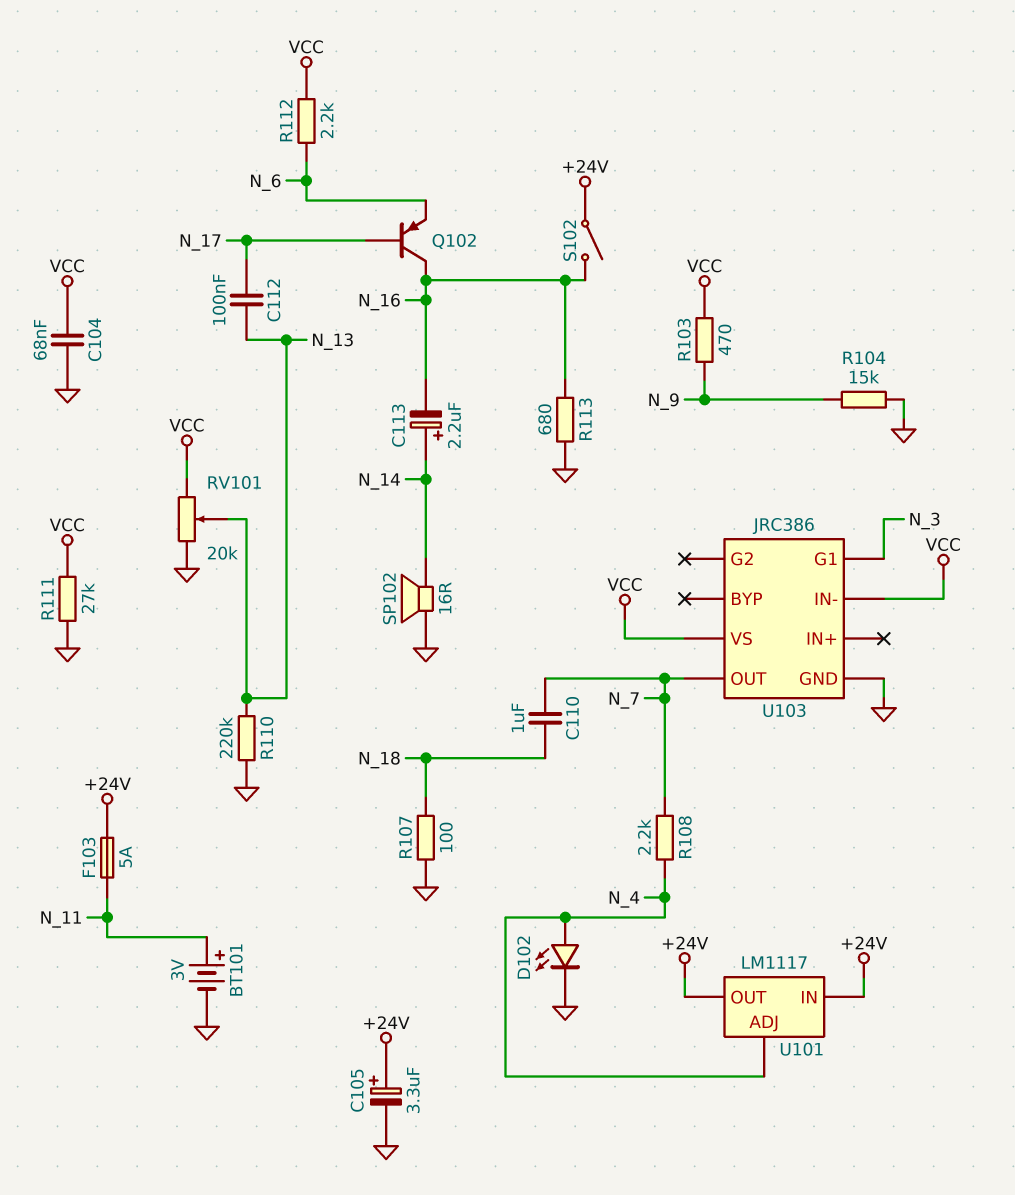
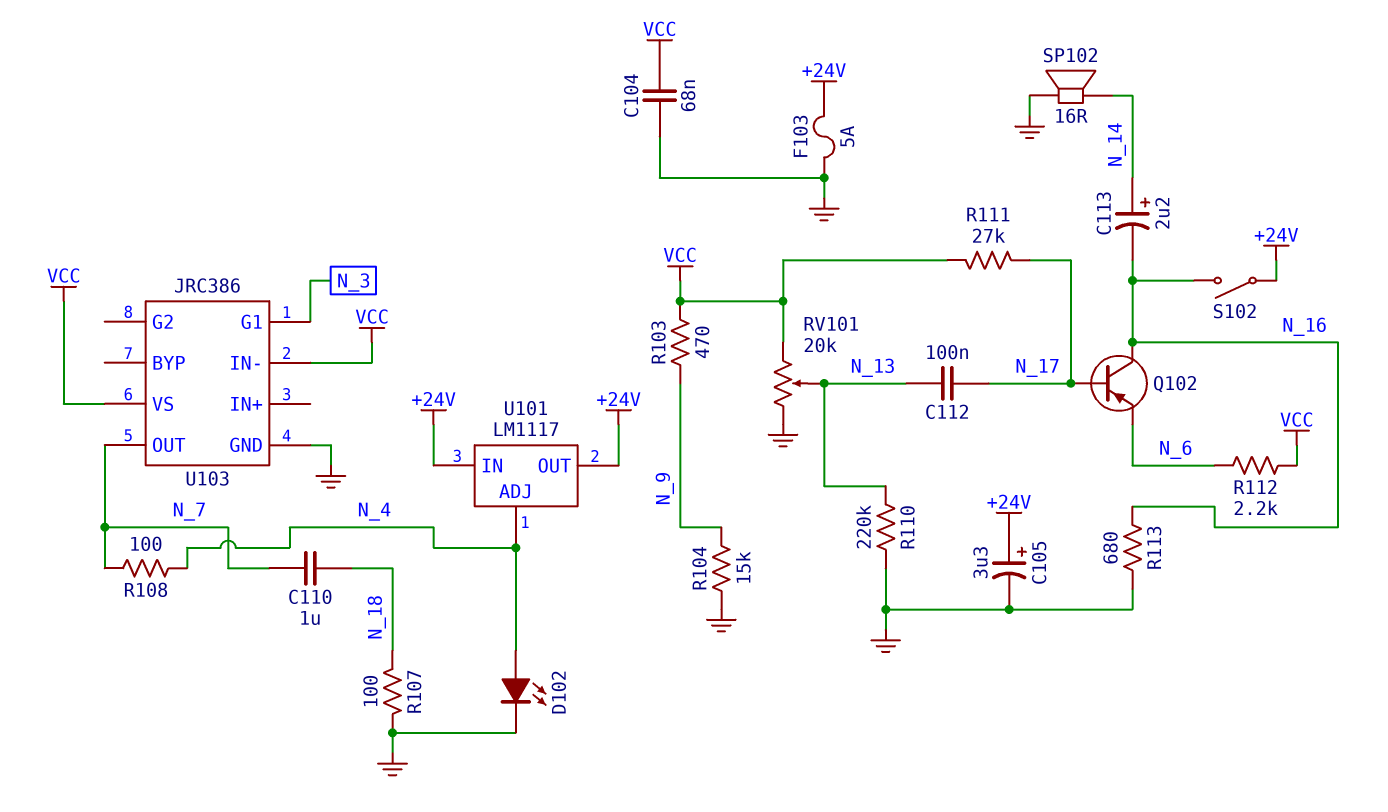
BT101: 3V (plus N_11, minus GND) -> none
F103: 5A (+24V, N_11) -> 5A (+24V, GND)
R108: 2.2k (N_4, N_7) -> 100 (N_4, N_7)
R111: 27k (GND, VCC) -> 27k (N_17, VCC)

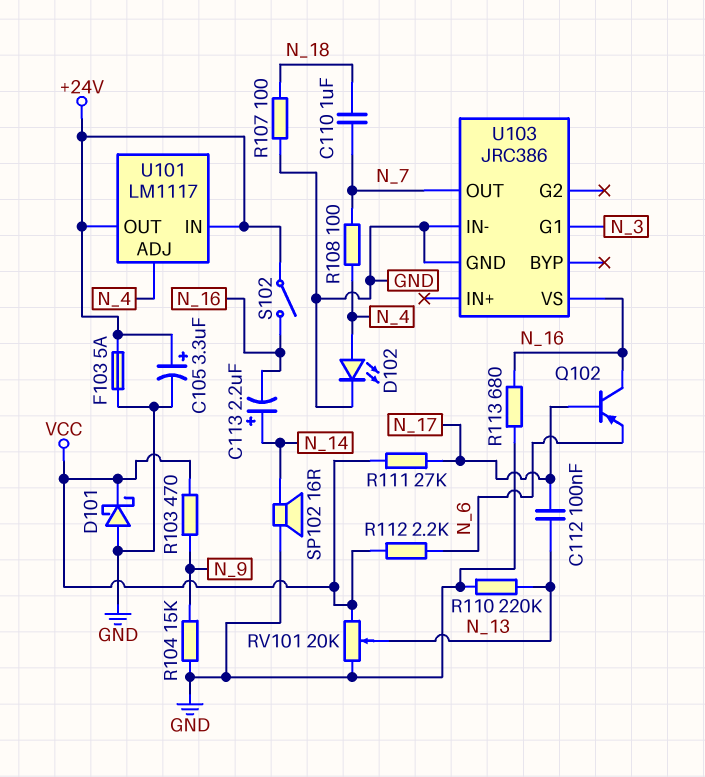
C104: 68nF (GND, VCC) -> none
D101: none -> schottky (A GND, K VCC)
U103 pin IN-: VCC -> GND
U103 pin VS: VCC -> N_16

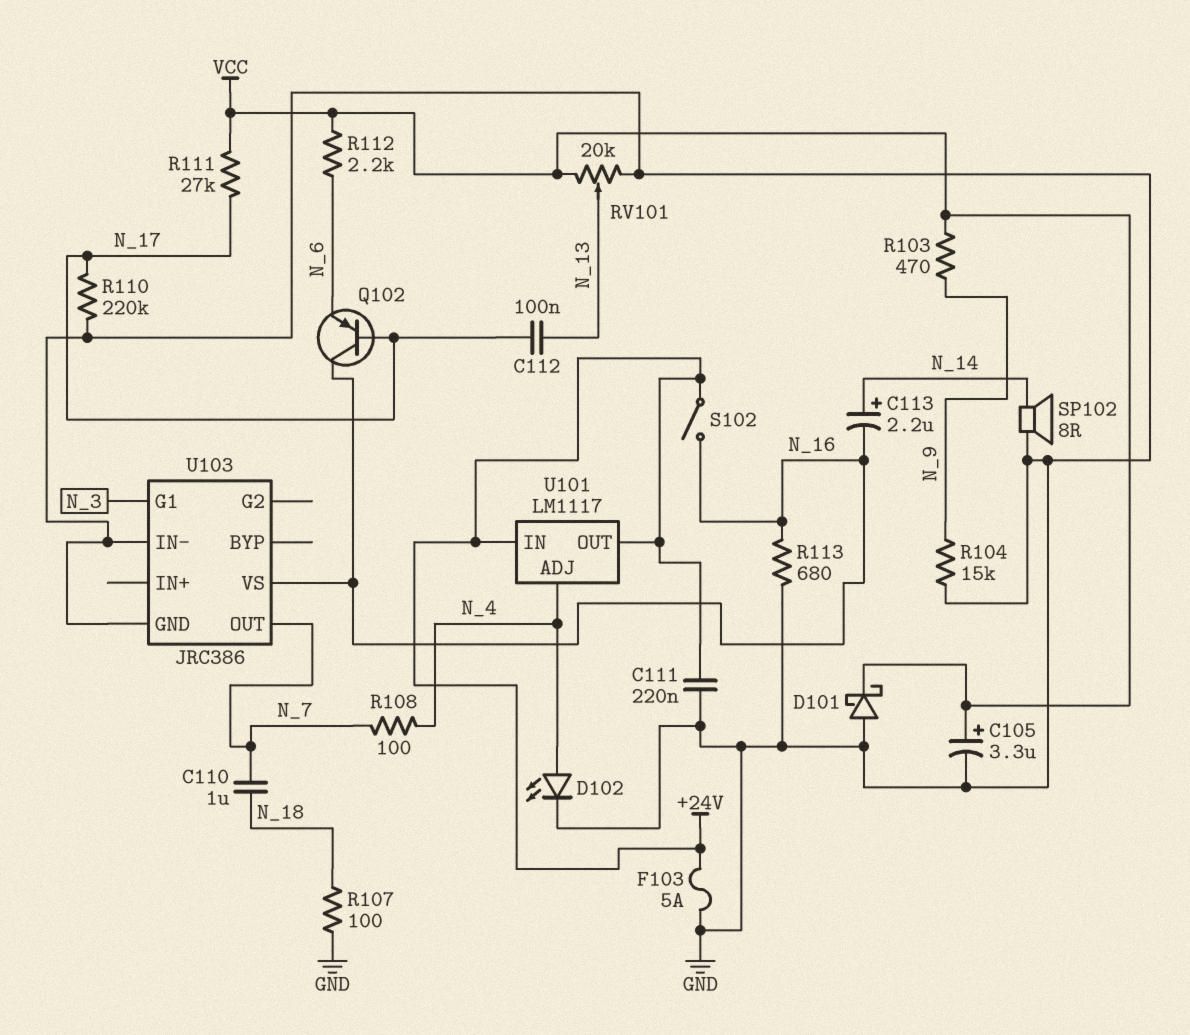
C105: 3.3uF (plus +24V, minus GND) -> 3.3uF (plus VCC, minus GND)
C111: none -> 220nF (+24V, GND)
R110: 220k (GND, N_13) -> 220k (GND, N_17)
SP102: speaker 16R (GND, N_14) -> speaker 8R (GND, N_14)

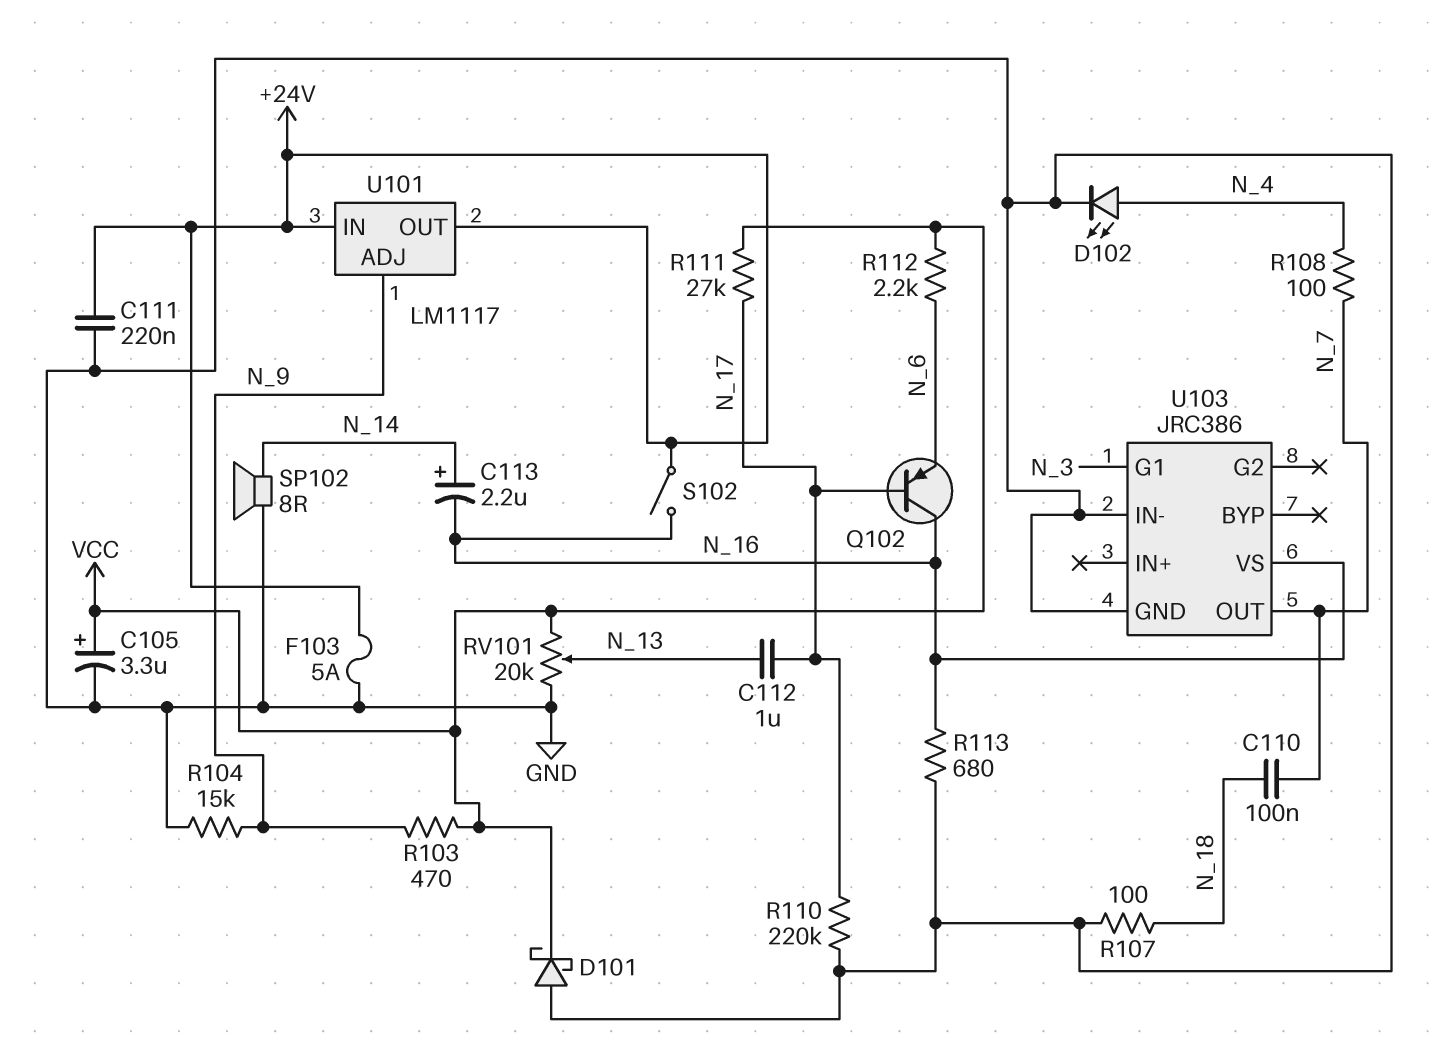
C110: 1uF (N_7, N_18) -> 100nF (N_7, N_18)
C112: 100nF (N_13, N_17) -> 1uF (N_13, N_17)
U101 pin ADJ: N_4 -> N_9

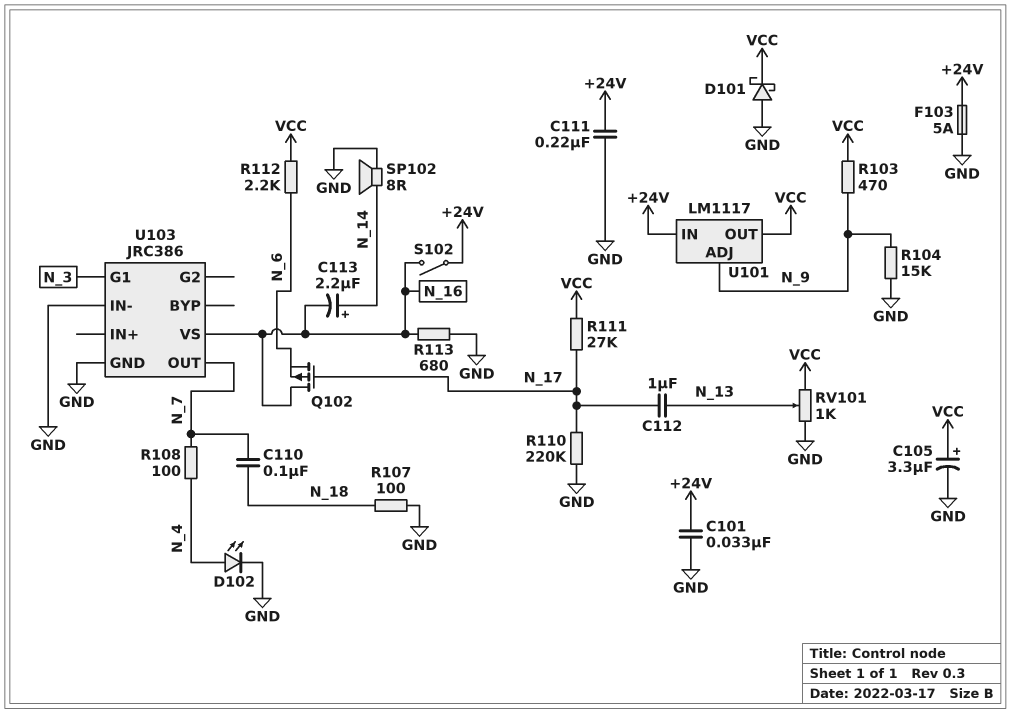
C101: none -> 33nF (+24V, GND)
Q102: PNP (B N_17, C N_16, E N_6) -> PMOS (G N_17, D N_16, S N_6)
RV101: 20k (GND, VCC, wiper N_13) -> 1k (GND, VCC, wiper N_13)
U101 pin OUT: +24V -> VCC

